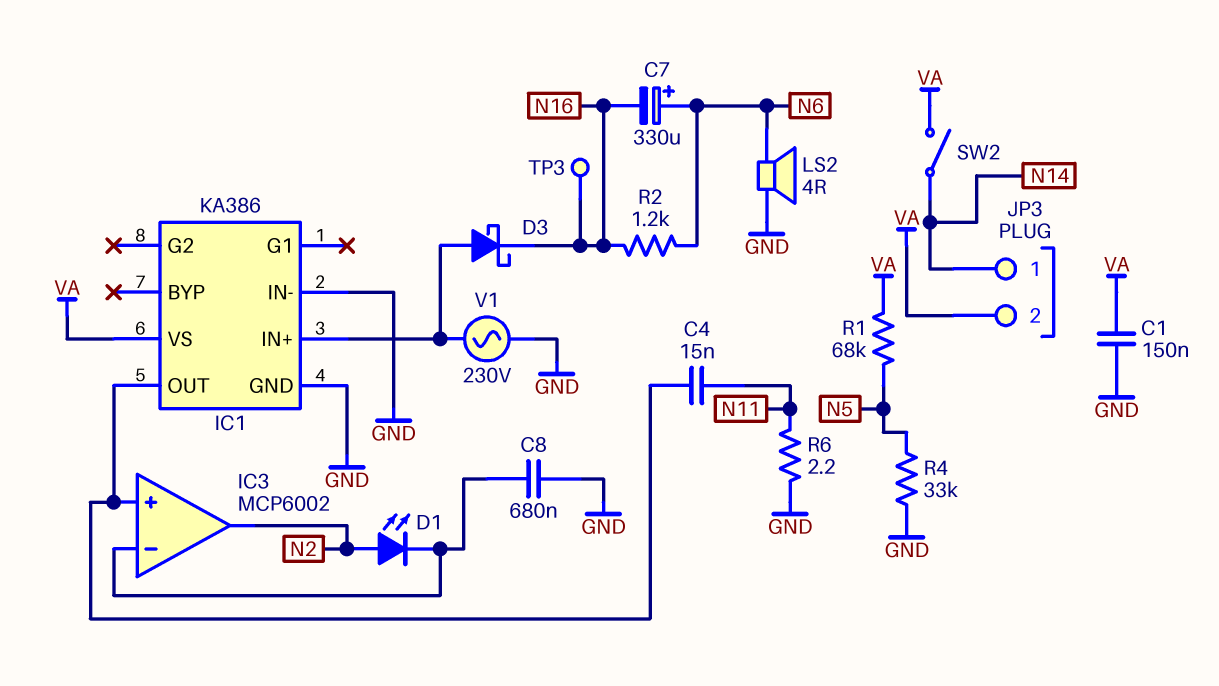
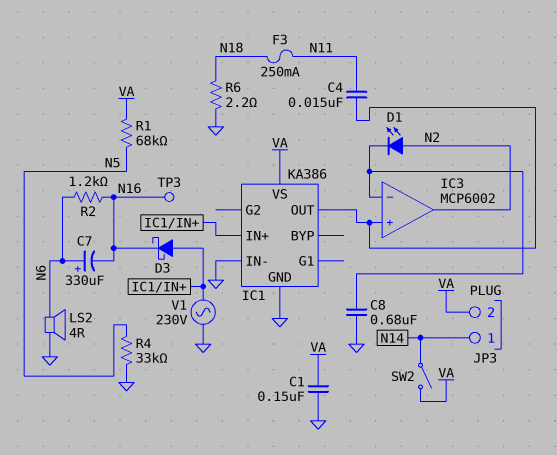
F3: none -> 250mA (N11, N18)
R6: 2.2 (GND, N11) -> 2.2 (GND, N18)

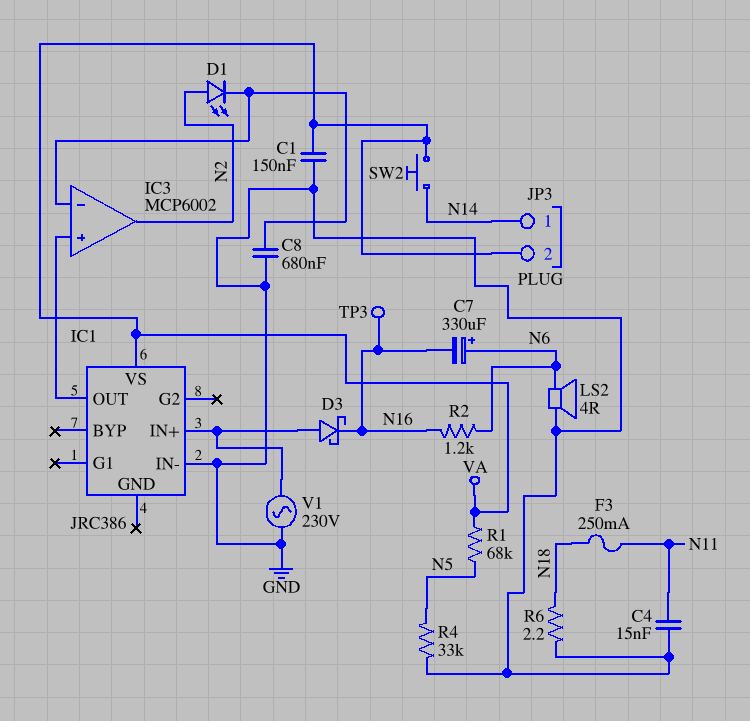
C4: 15nF (IC1/OUT, N11) -> 15nF (GND, N11)
IC1: KA386 -> JRC386
IC1 pin GND: GND -> none
SW2: switch (N14, VA) -> button (N14, VA)

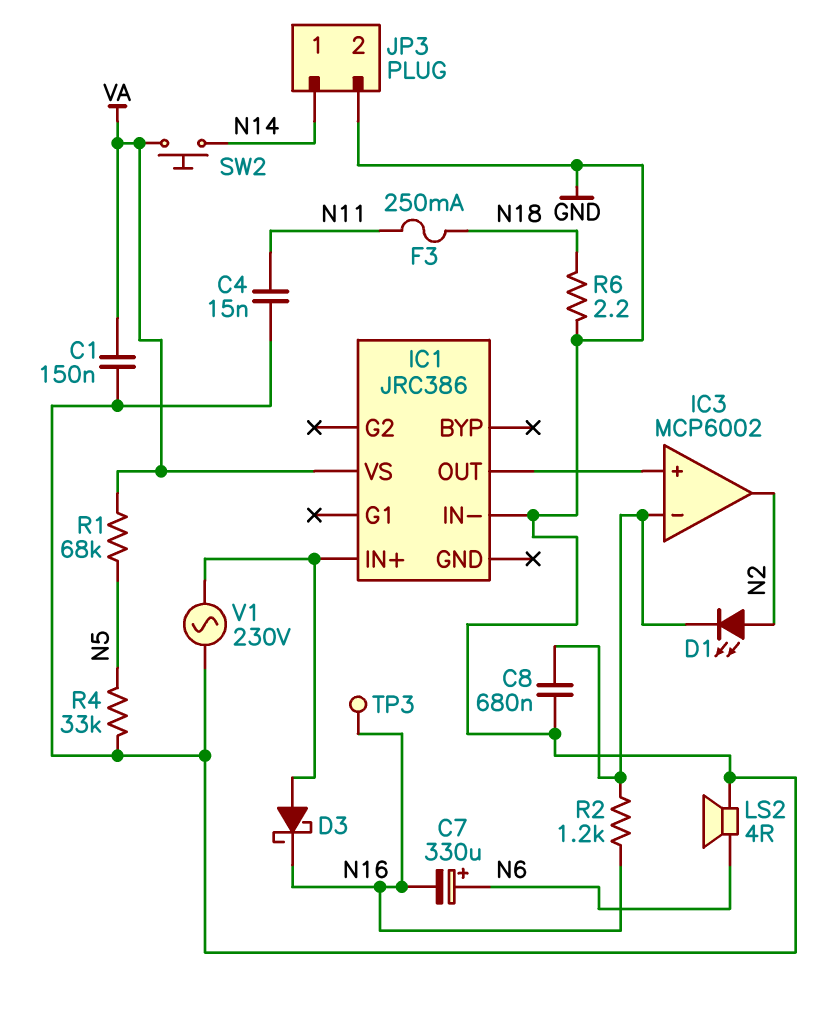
JP3 pin 2: VA -> GND
R2: 1.2k (N6, N16) -> 1.2k (IC3/in-, N16)

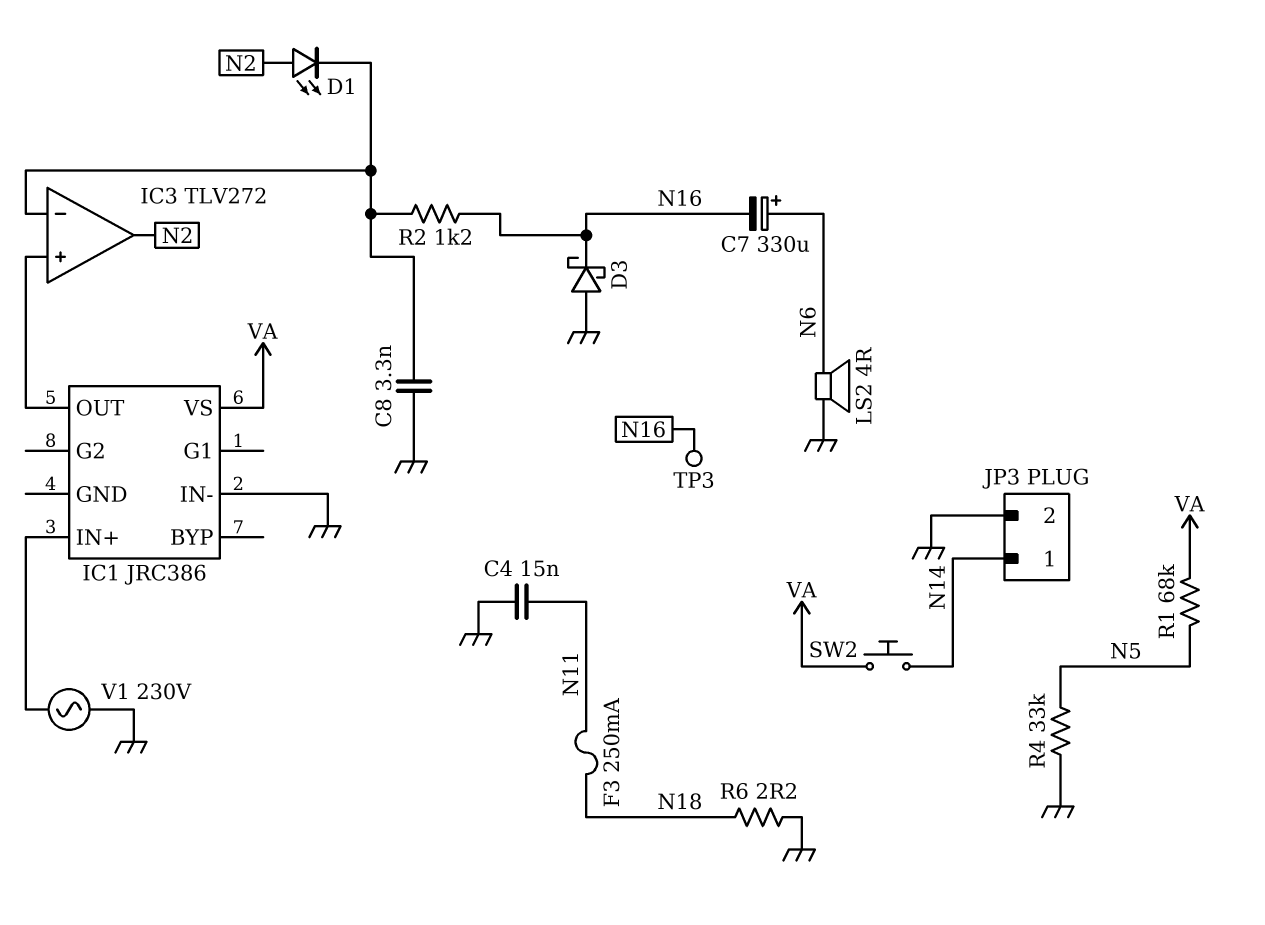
C1: 150nF (GND, VA) -> none
C8: 680nF (GND, IC3/in-) -> 3.3nF (GND, IC3/in-)
D3: schottky (A IC1/IN+, K N16) -> schottky (A GND, K N16)
IC3: MCP6002 -> TLV272

